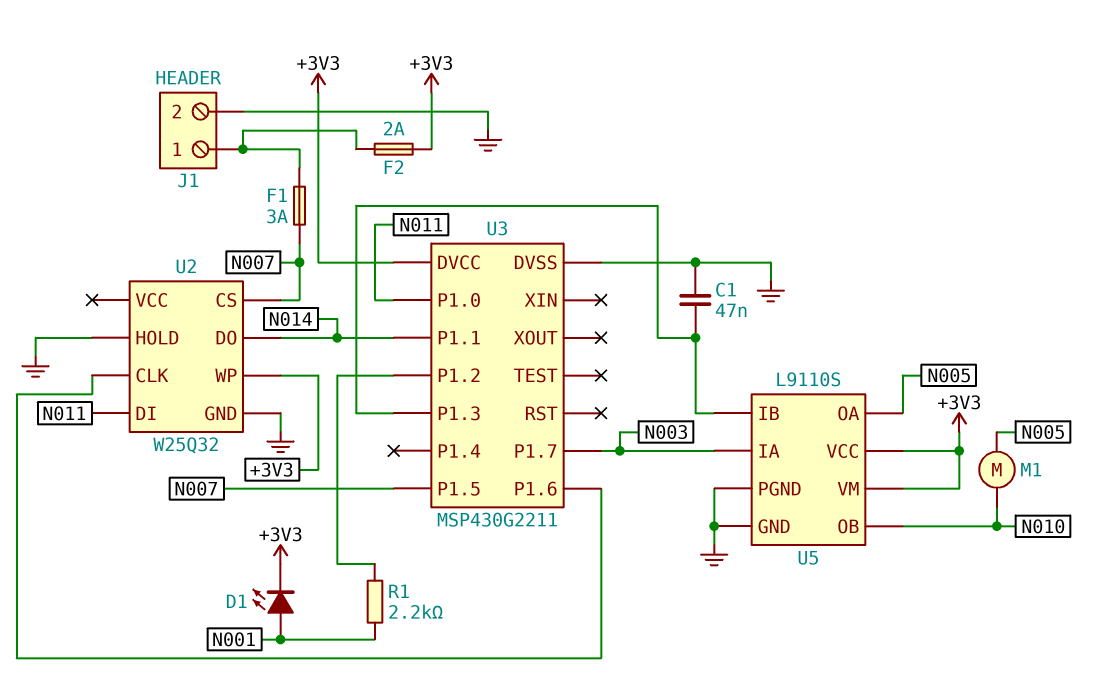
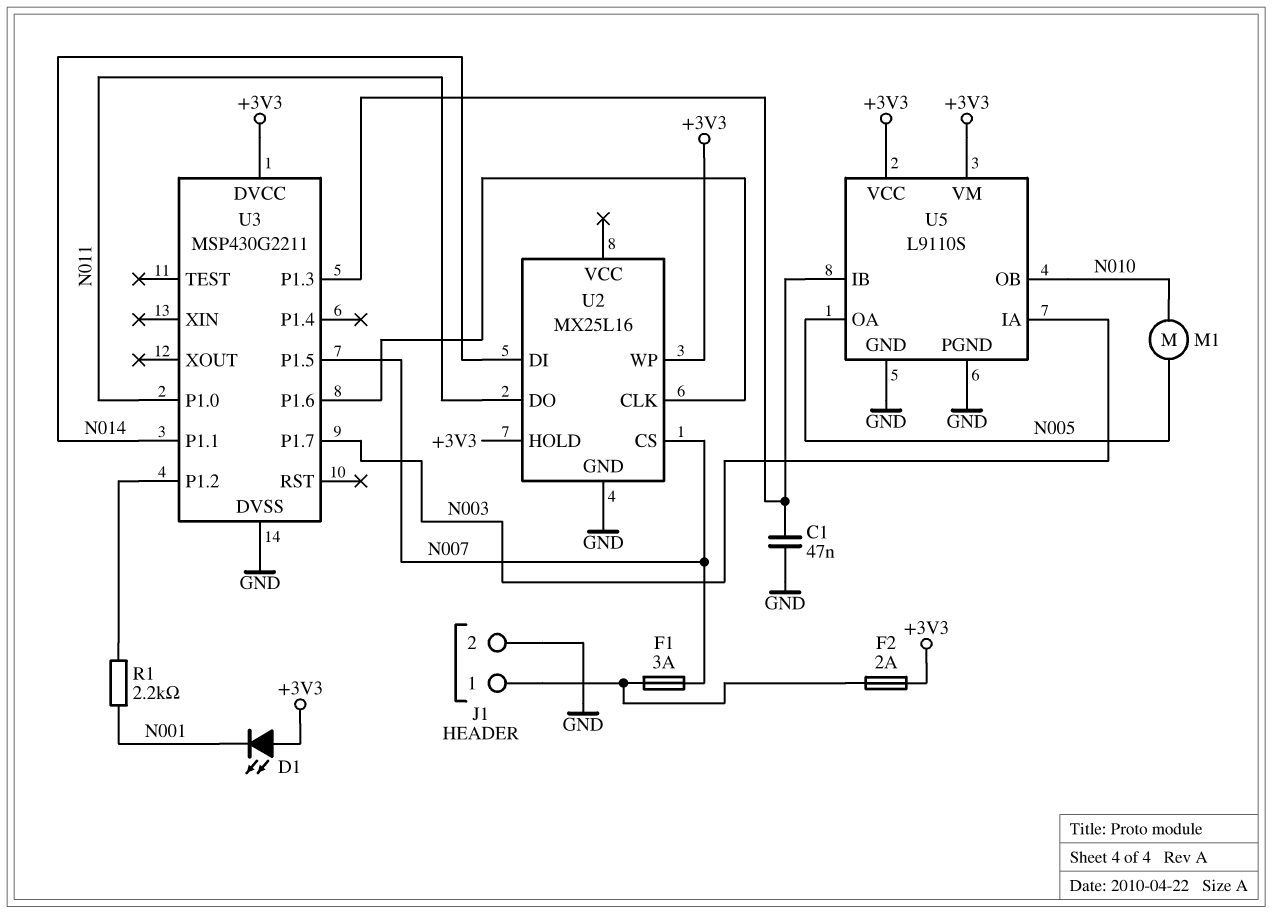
D1: LED (A N001, K +3V3) -> LED (A +3V3, K N001)
U2: W25Q32 -> MX25L16
U2 pin DI: N011 -> N014
U2 pin DO: N014 -> N011
U2 pin HOLD: GND -> +3V3

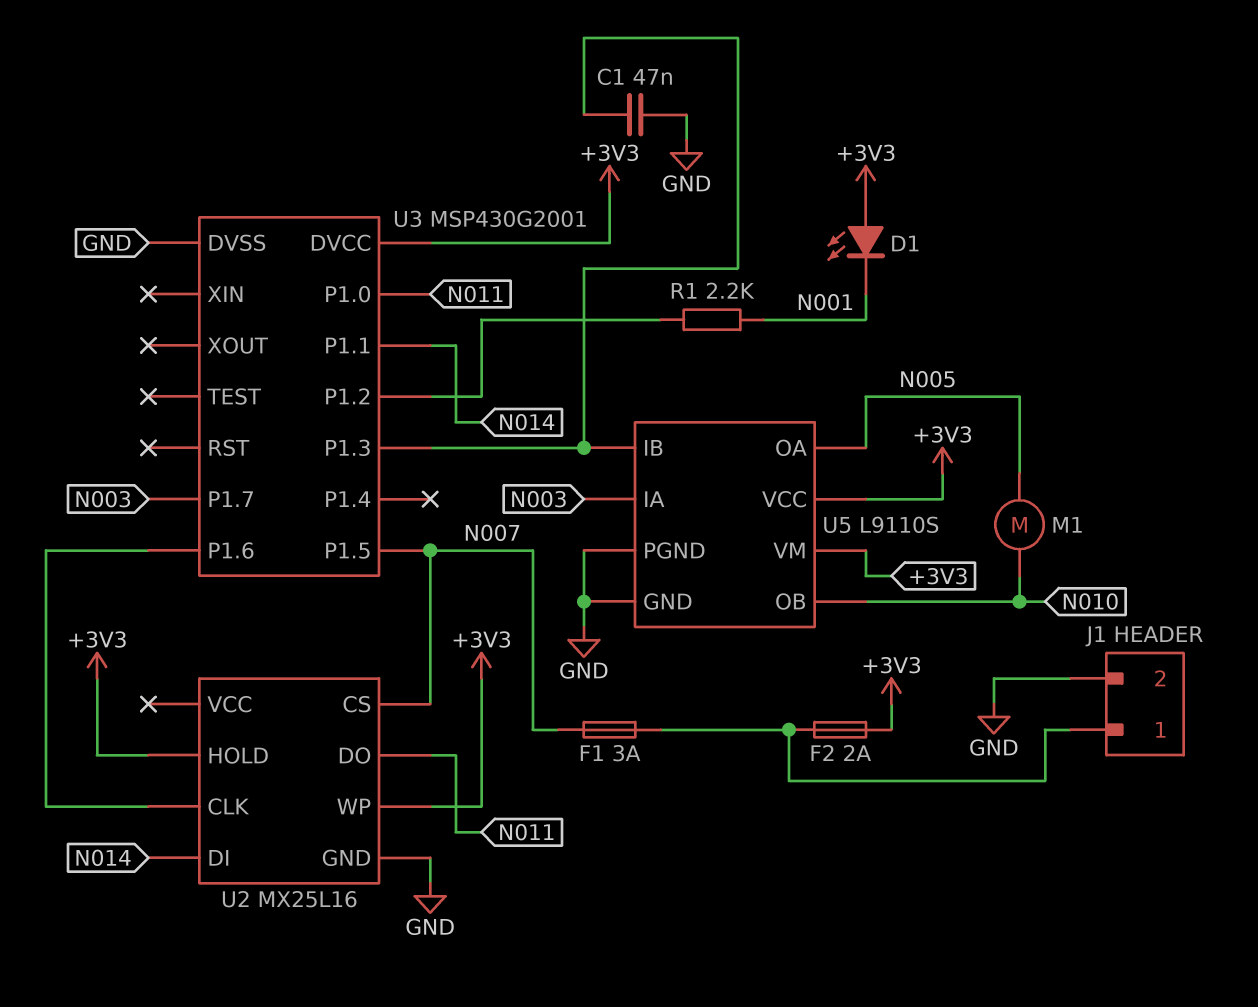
U3: MSP430G2211 -> MSP430G2001

